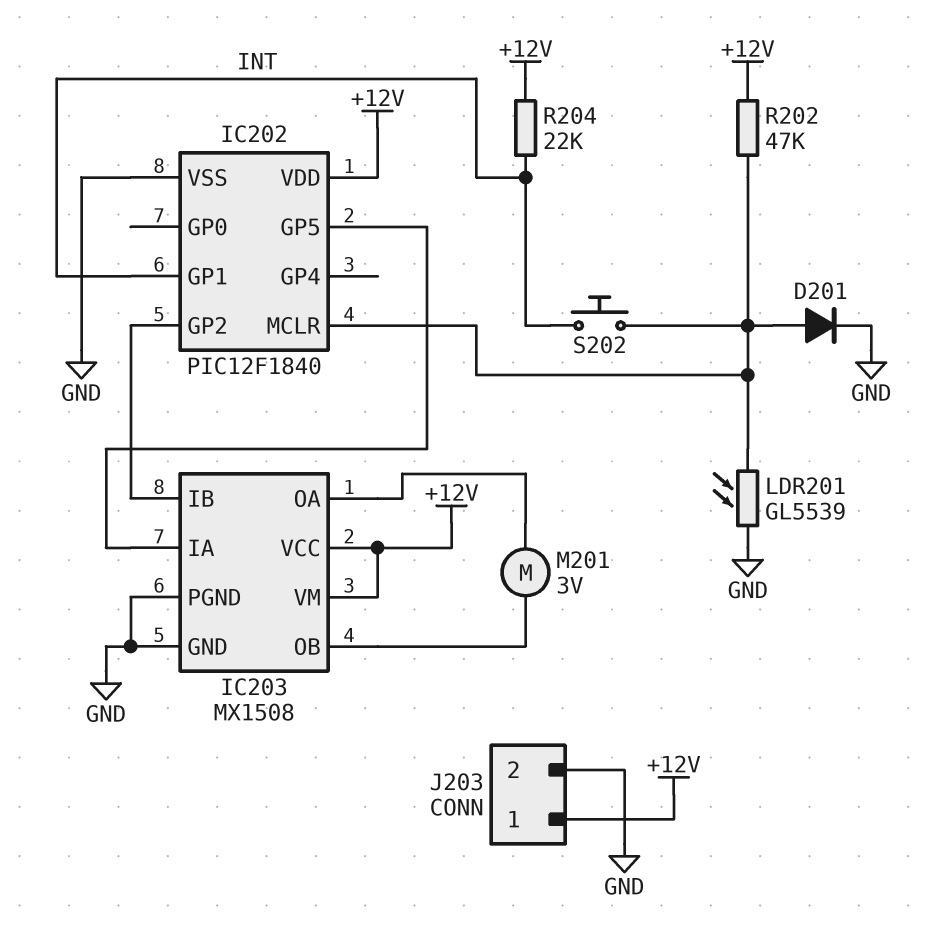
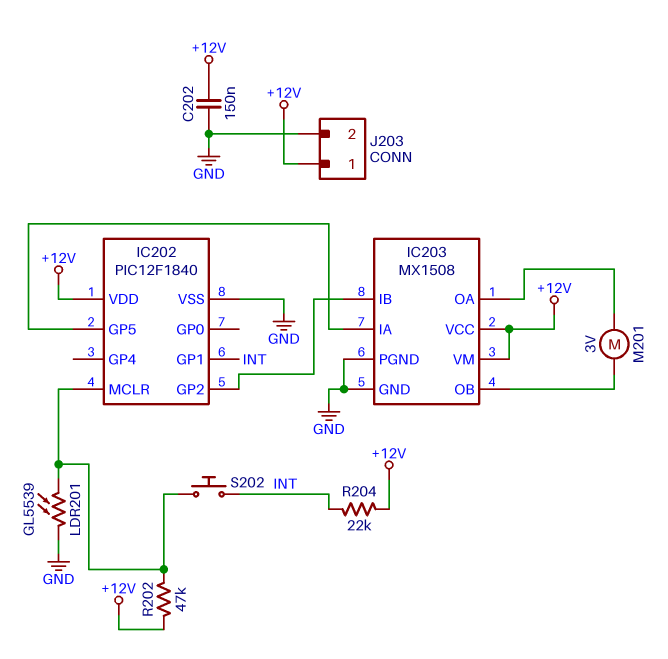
C202: none -> 150nF (+12V, GND)
D201: diode (A IC202/MCLR, K GND) -> none

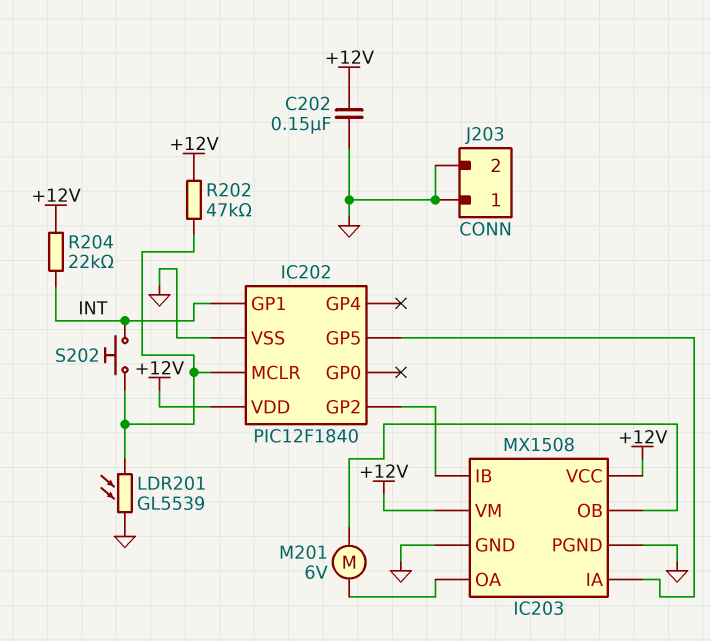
J203 pin 1: +12V -> GND
M201: motor 3V (IC203/OA, IC203/OB) -> motor 6V (IC203/OA, IC203/OB)

